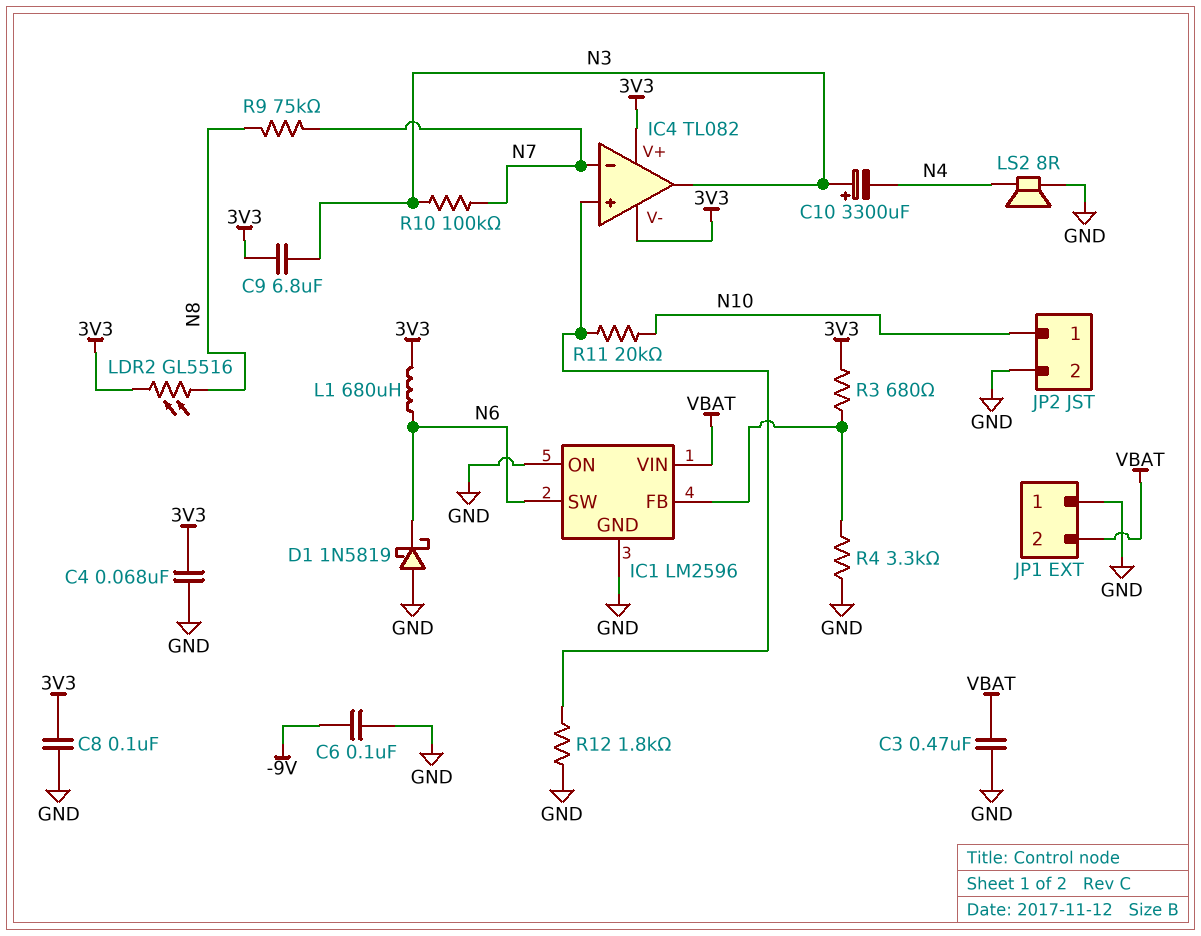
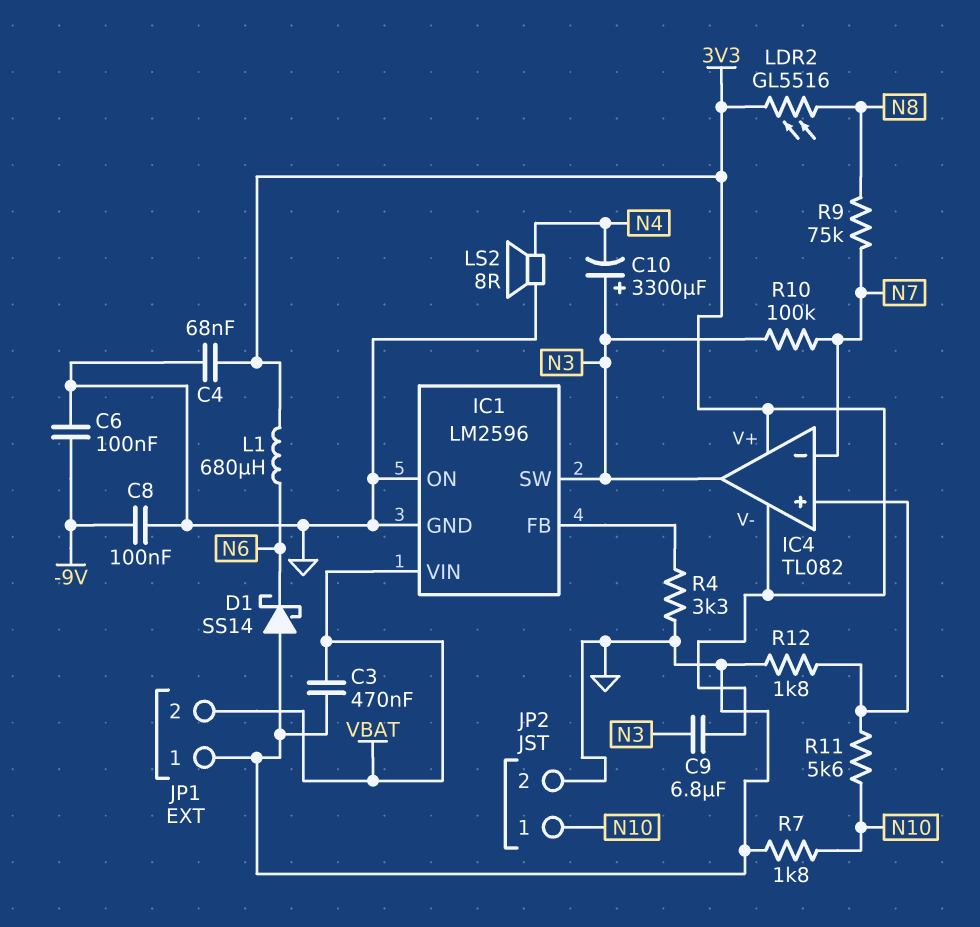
C8: 100nF (3V3, GND) -> 100nF (-9V, GND)
D1: schottky 1N5819 (A GND, K N6) -> schottky SS14 (A GND, K N6)
IC1 pin SW: N6 -> N3
R3: 680 (3V3, IC1/FB) -> none
R7: none -> 1.8k (GND, N10)
R11: 20k (IC4/in+, N10) -> 5.6k (IC4/in+, N10)

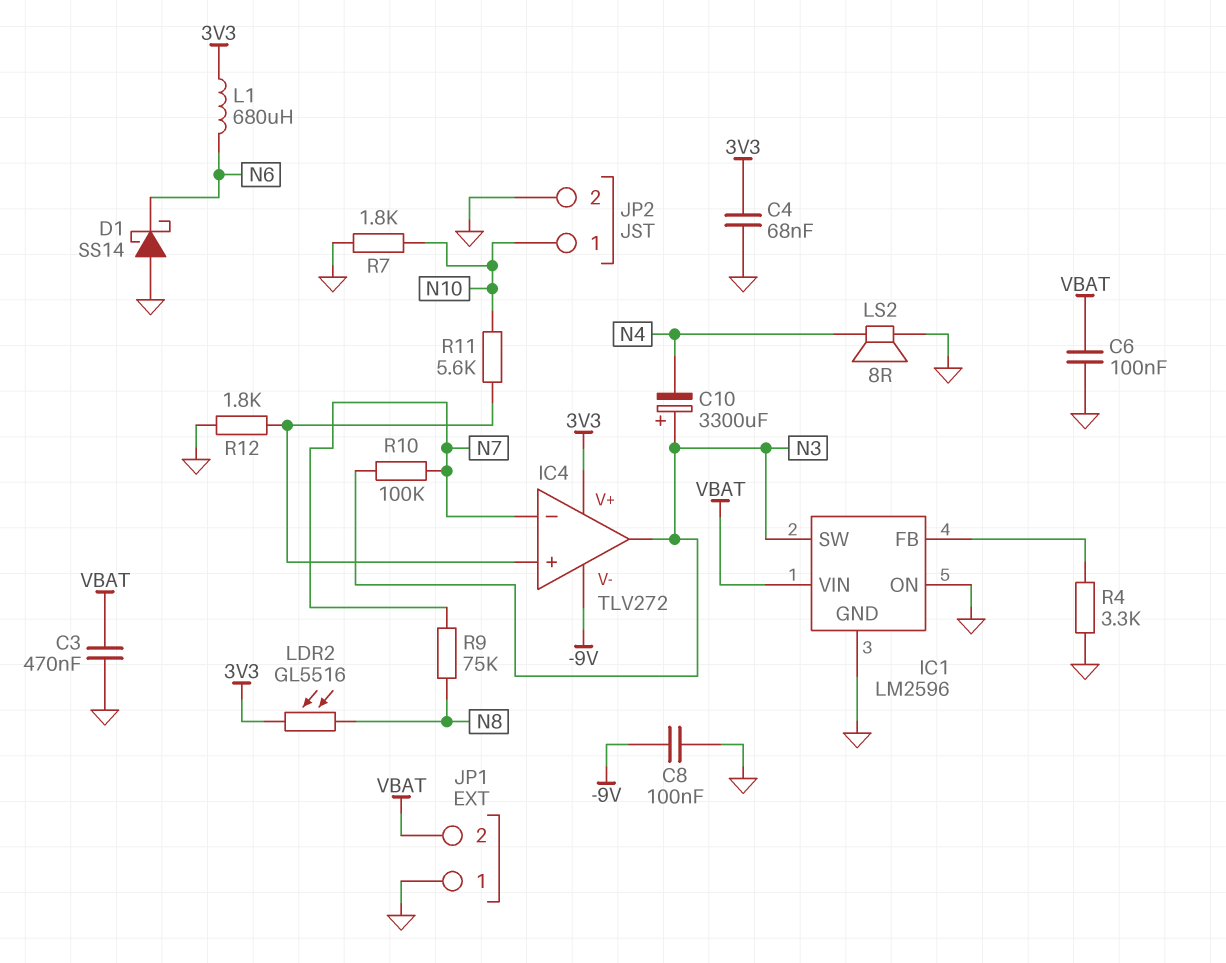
C6: 100nF (-9V, GND) -> 100nF (GND, VBAT)
C9: 6.8uF (3V3, N3) -> none
IC4: TL082 -> TLV272
IC4 pin V-: 3V3 -> -9V

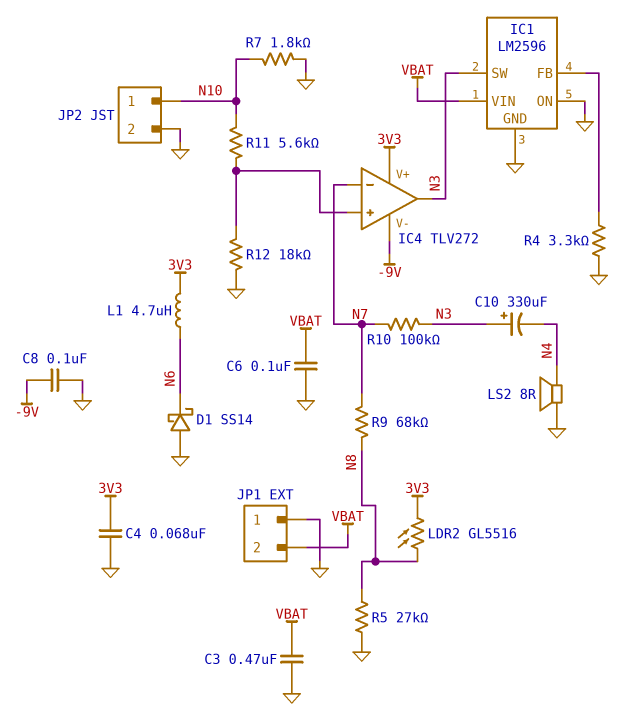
C10: 3300uF (plus N3, minus N4) -> 330uF (plus N3, minus N4)
L1: 680uH (3V3, N6) -> 4.7uH (3V3, N6)
R5: none -> 27k (GND, N8)
R9: 75k (N7, N8) -> 68k (N7, N8)
R12: 1.8k (GND, IC4/in+) -> 18k (GND, IC4/in+)

